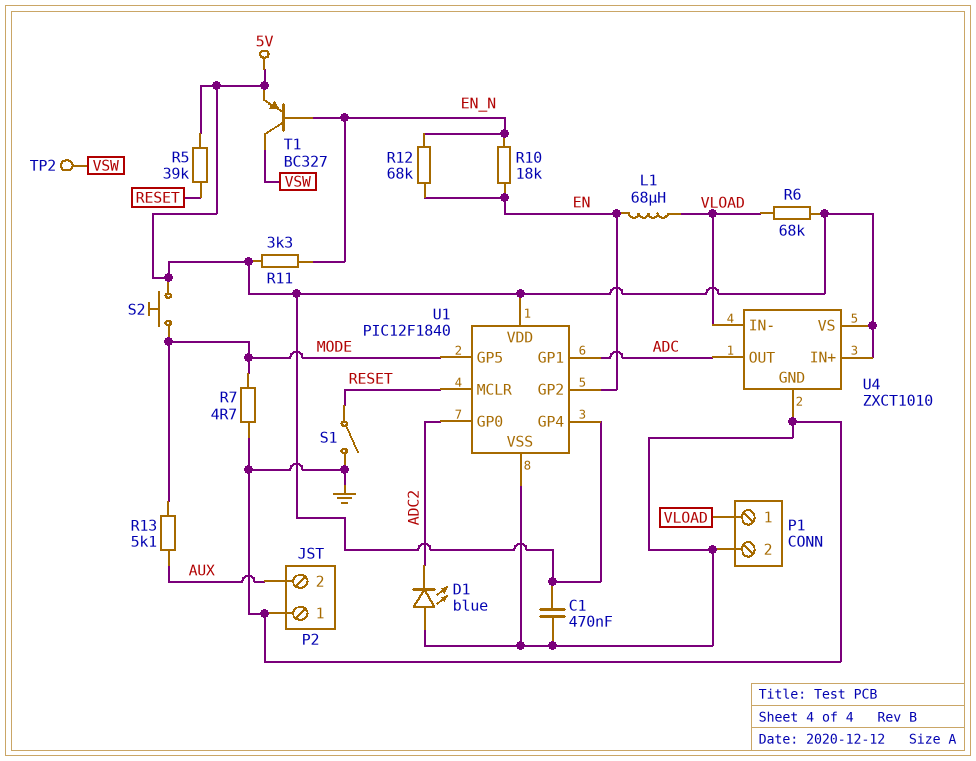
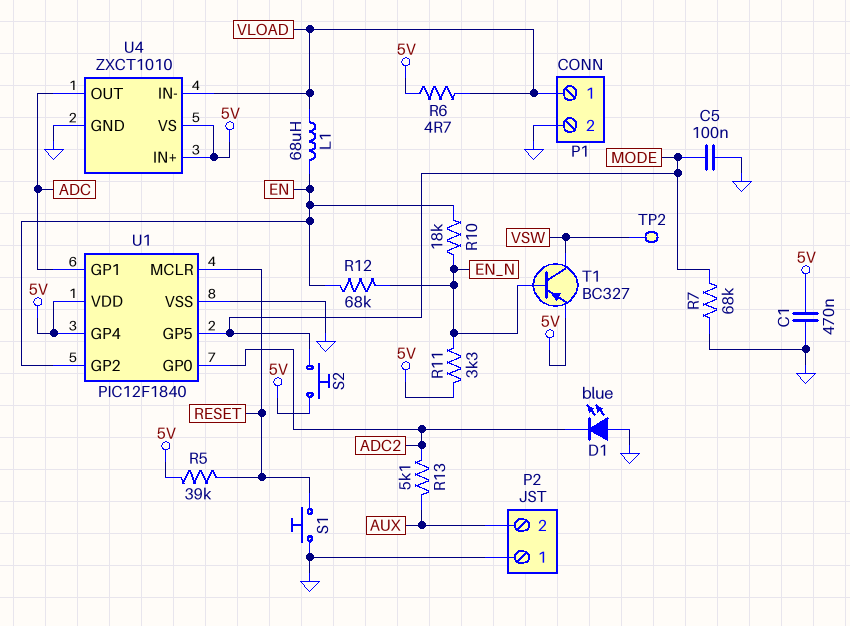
C5: none -> 100nF (GND, MODE)
R6: 68k (5V, VLOAD) -> 4.7 (5V, VLOAD)
R7: 4.7 (GND, MODE) -> 68k (GND, MODE)
R13: 5.1k (AUX, MODE) -> 5.1k (ADC2, AUX)
S1: switch (GND, RESET) -> button (GND, RESET)

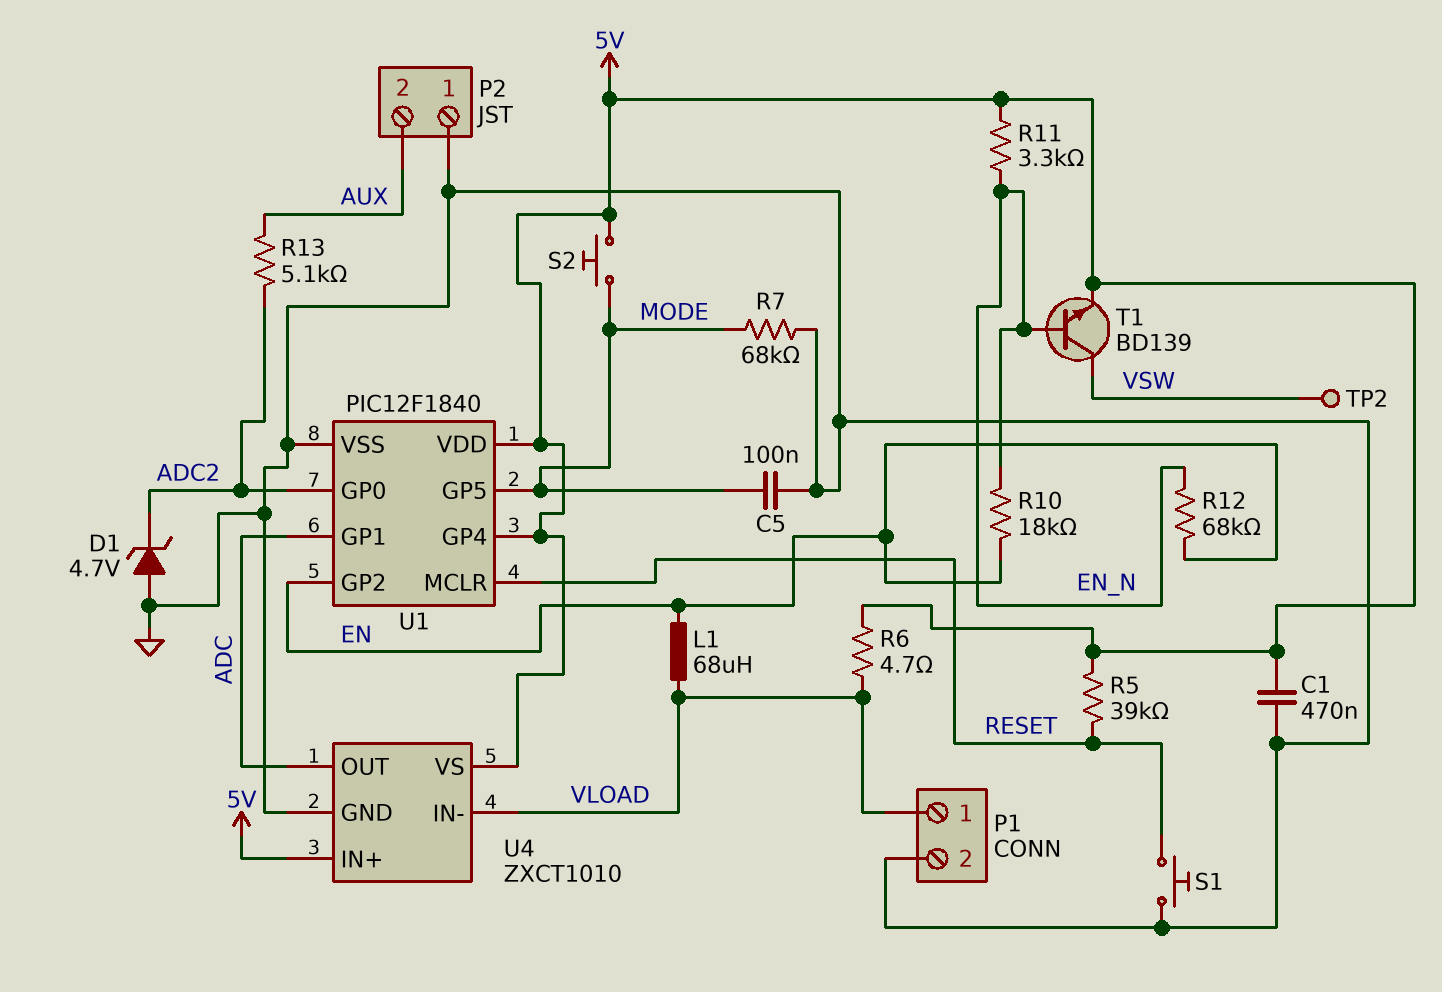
D1: LED blue (A GND, K ADC2) -> zener 4.7V (A GND, K ADC2)
T1: PNP BC327 (B EN_N, C VSW, E 5V) -> NPN BD139 (B EN_N, C VSW, E 5V)

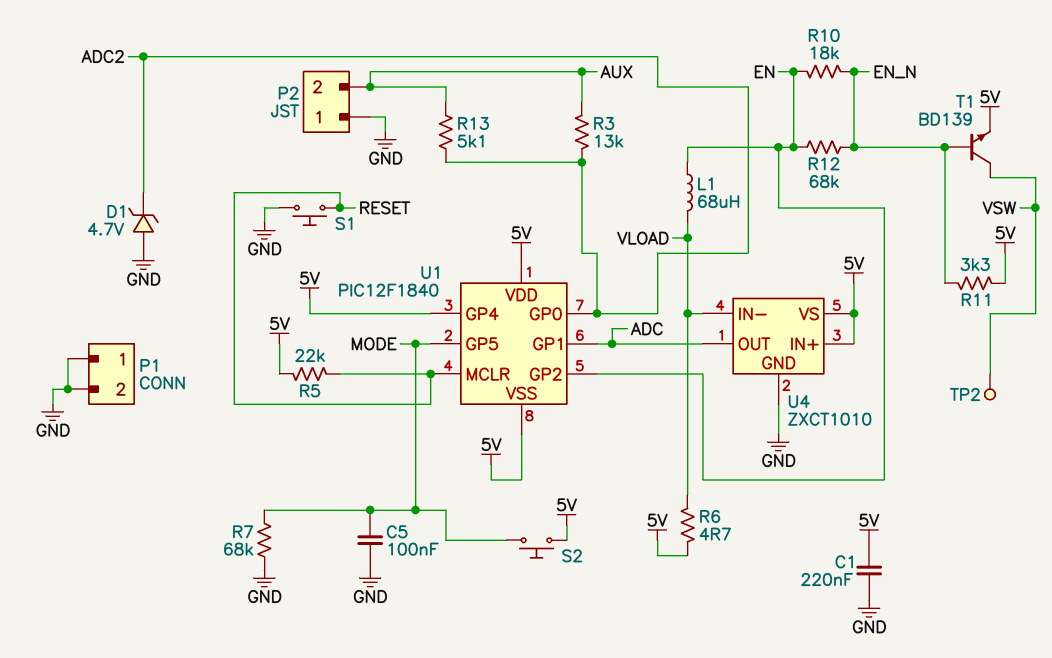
C1: 470nF (5V, GND) -> 220nF (5V, GND)
P1 pin 1: VLOAD -> GND
R3: none -> 13k (ADC2, AUX)
R5: 39k (5V, RESET) -> 22k (5V, RESET)
U1 pin VSS: GND -> 5V

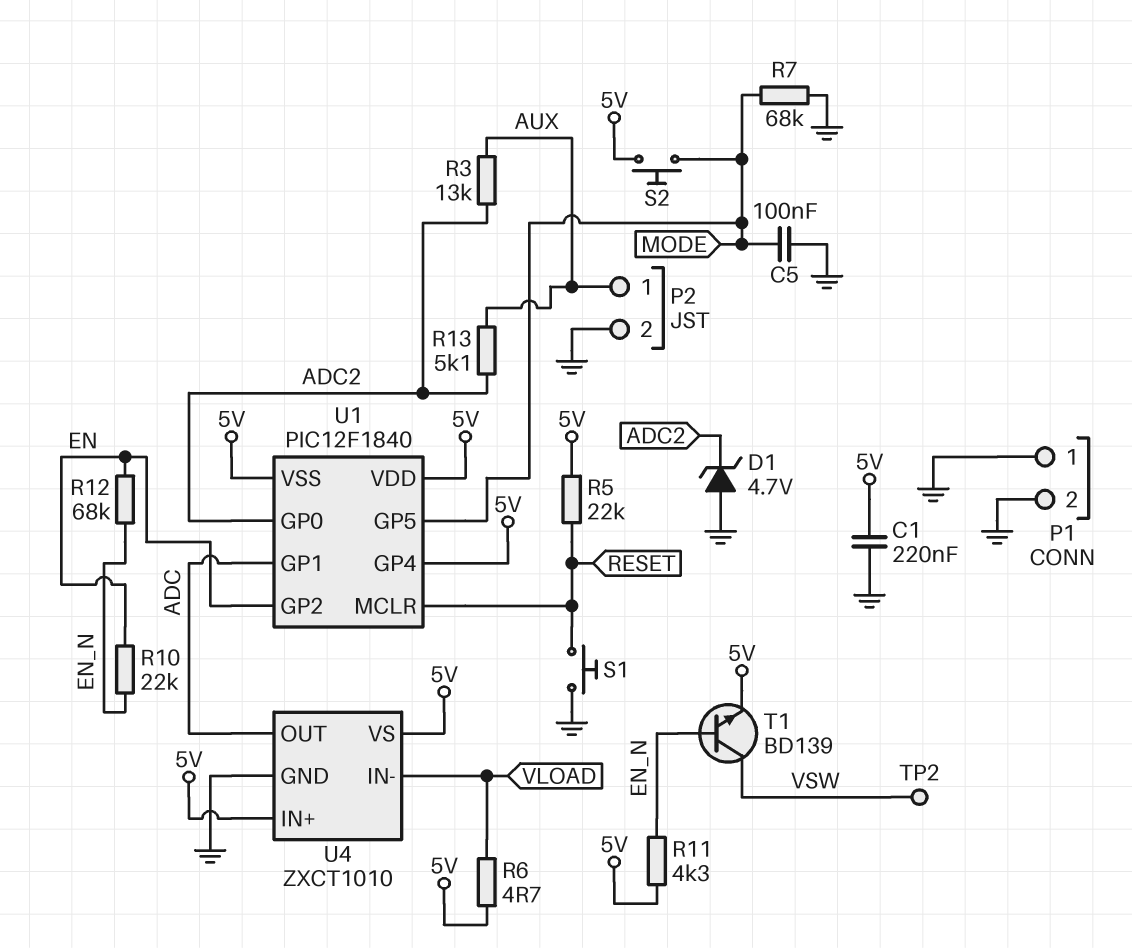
L1: 68uH (EN, VLOAD) -> none
P2 pin 1: GND -> AUX
P2 pin 2: AUX -> GND
R10: 18k (EN, EN_N) -> 22k (EN, EN_N)
R11: 3.3k (5V, EN_N) -> 4.3k (5V, EN_N)

